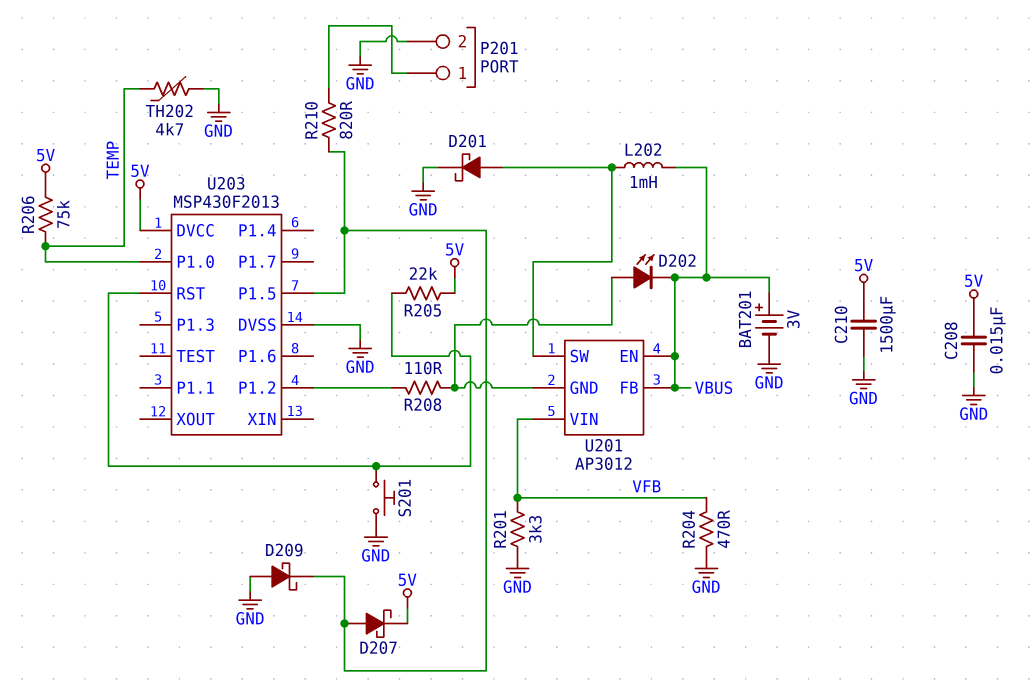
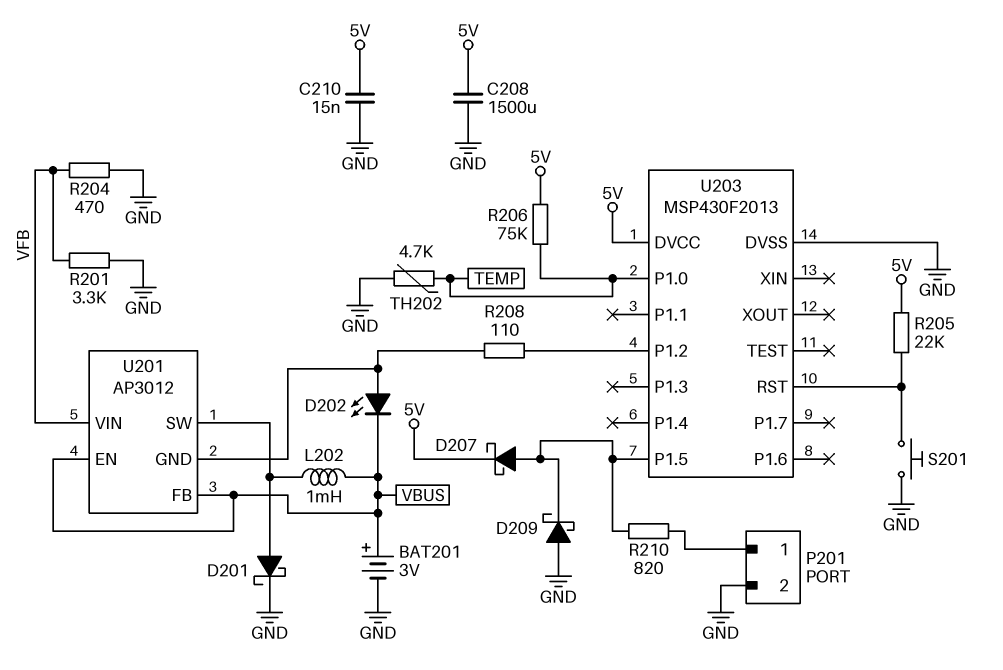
C208: 15nF (5V, GND) -> 1500uF (5V, GND)
C210: 1500uF (5V, GND) -> 15nF (5V, GND)

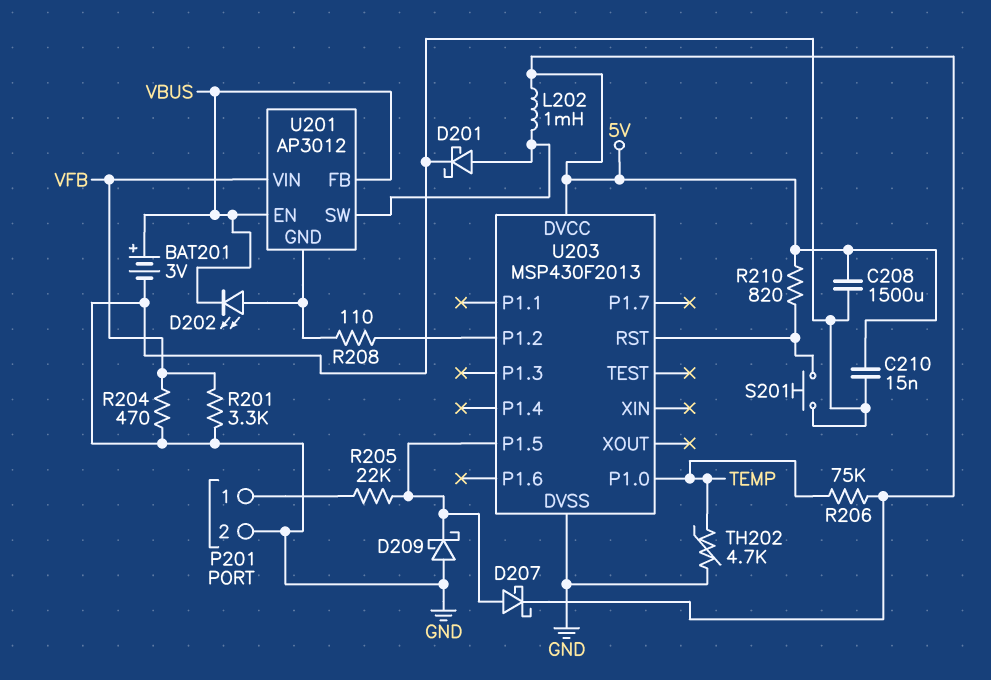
L202: 1mH (U201/SW, VBUS) -> 1mH (5V, U201/SW)
R205: 22k (5V, U203/RST) -> 22k (P201/1, U203/P1.5)
R210: 820 (P201/1, U203/P1.5) -> 820 (5V, U203/RST)

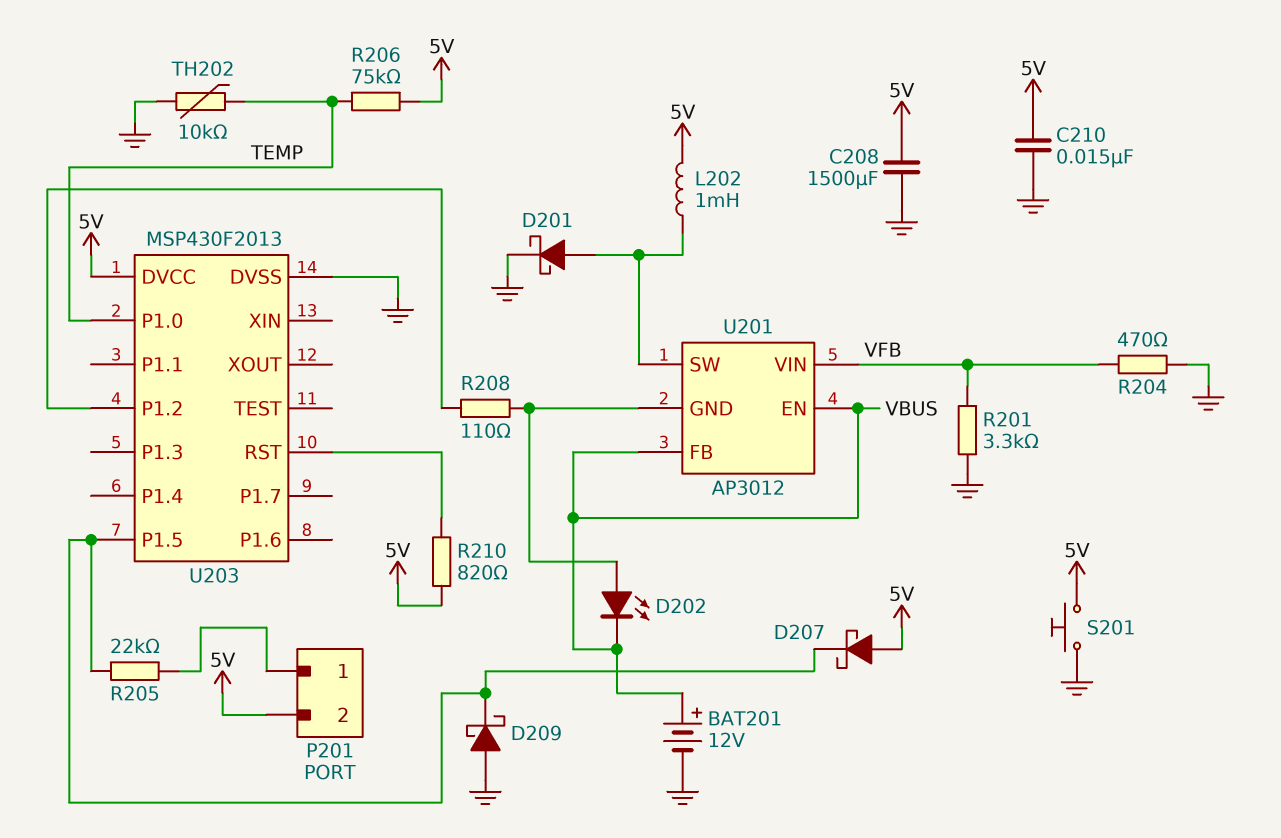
BAT201: 3V (plus VBUS, minus GND) -> 12V (plus VBUS, minus GND)
D207: schottky (A U203/P1.5, K 5V) -> schottky (A 5V, K U203/P1.5)
P201 pin 2: GND -> 5V
S201: button (GND, U203/RST) -> button (5V, GND)
TH202: 4.7k (GND, TEMP) -> 10k (GND, TEMP)

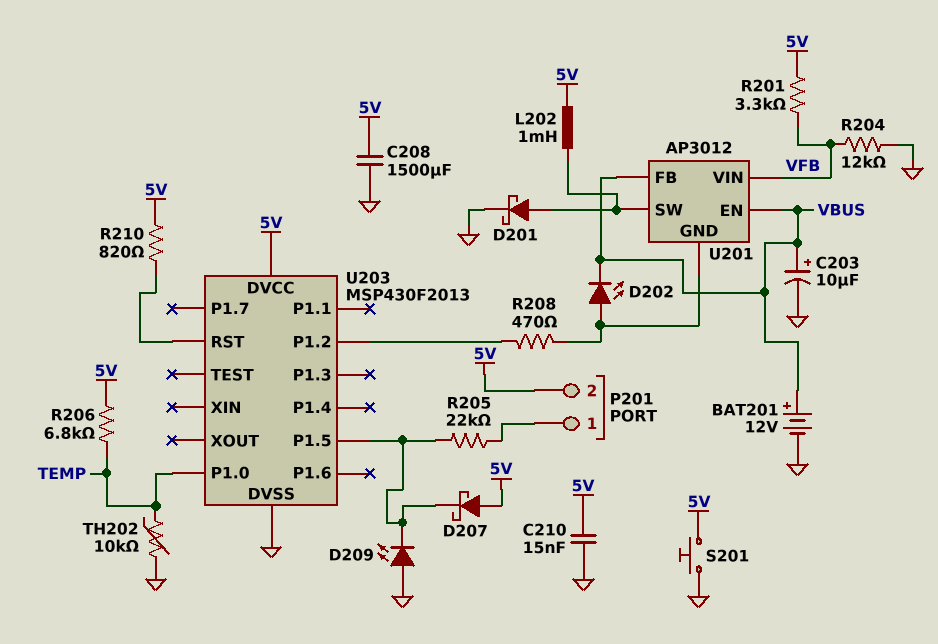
C203: none -> 10uF (plus VBUS, minus GND)
D209: schottky (A GND, K U203/P1.5) -> LED (A GND, K U203/P1.5)
R201: 3.3k (GND, VFB) -> 3.3k (5V, VFB)
R204: 470 (GND, VFB) -> 12k (GND, VFB)
R206: 75k (5V, TEMP) -> 6.8k (5V, TEMP)
R208: 110 (U201/GND, U203/P1.2) -> 470 (U201/GND, U203/P1.2)

